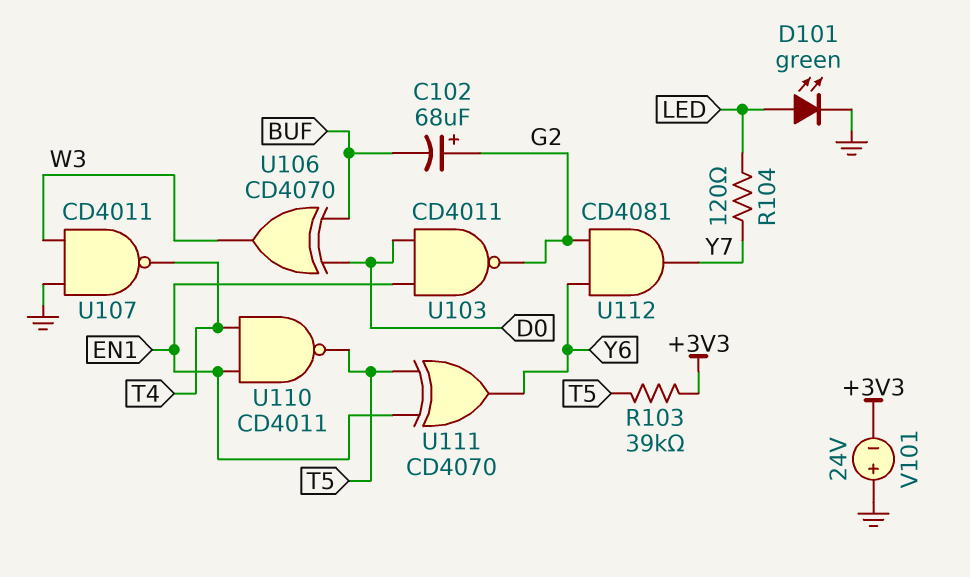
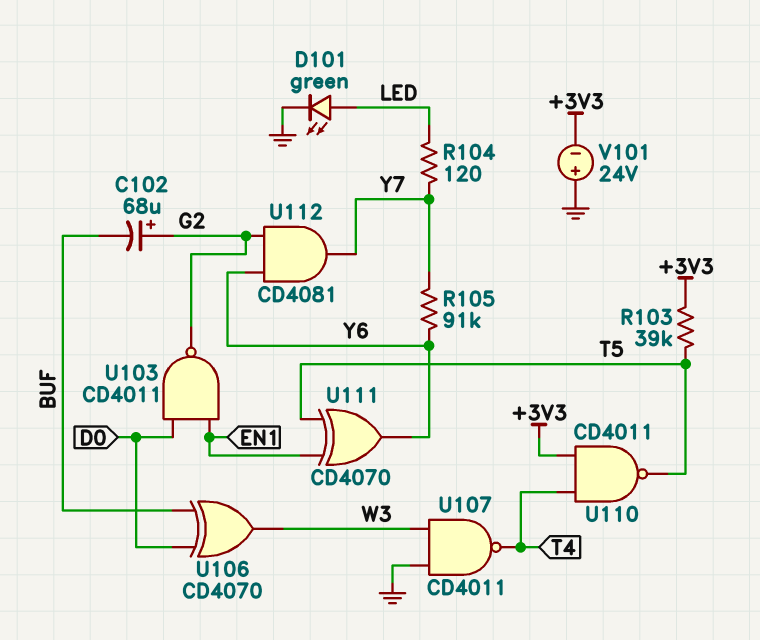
R105: none -> 91k (Y6, Y7)
U110: NAND CD4011 (in EN1, in T4, out T5) -> NAND CD4011 (in +3V3, in T4, out T5)

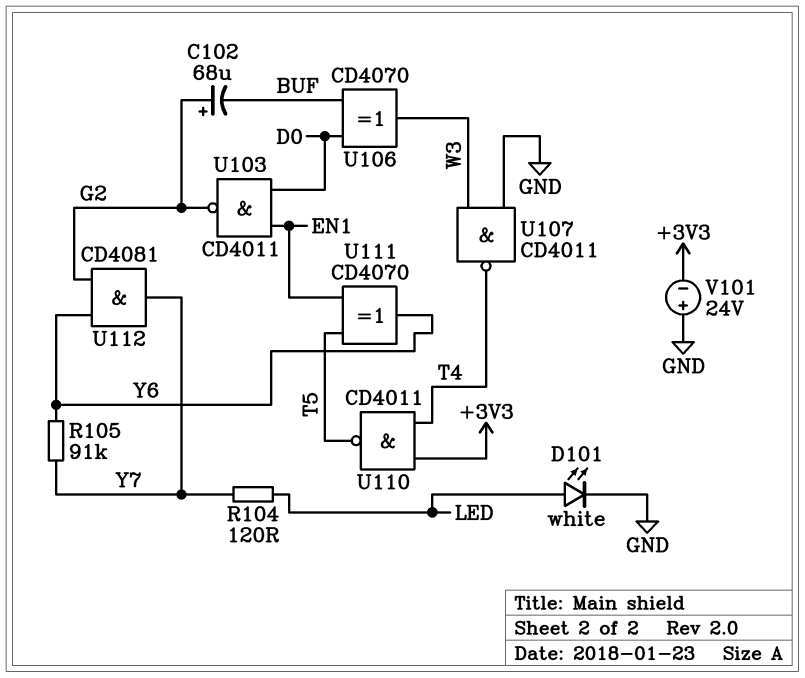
D101: LED green (A LED, K GND) -> LED white (A LED, K GND)
R103: 39k (+3V3, T5) -> none

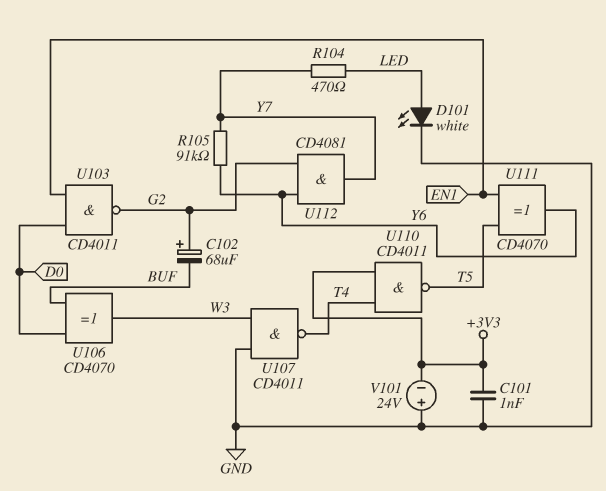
C101: none -> 1nF (+3V3, GND)
R104: 120 (LED, Y7) -> 470 (LED, Y7)

